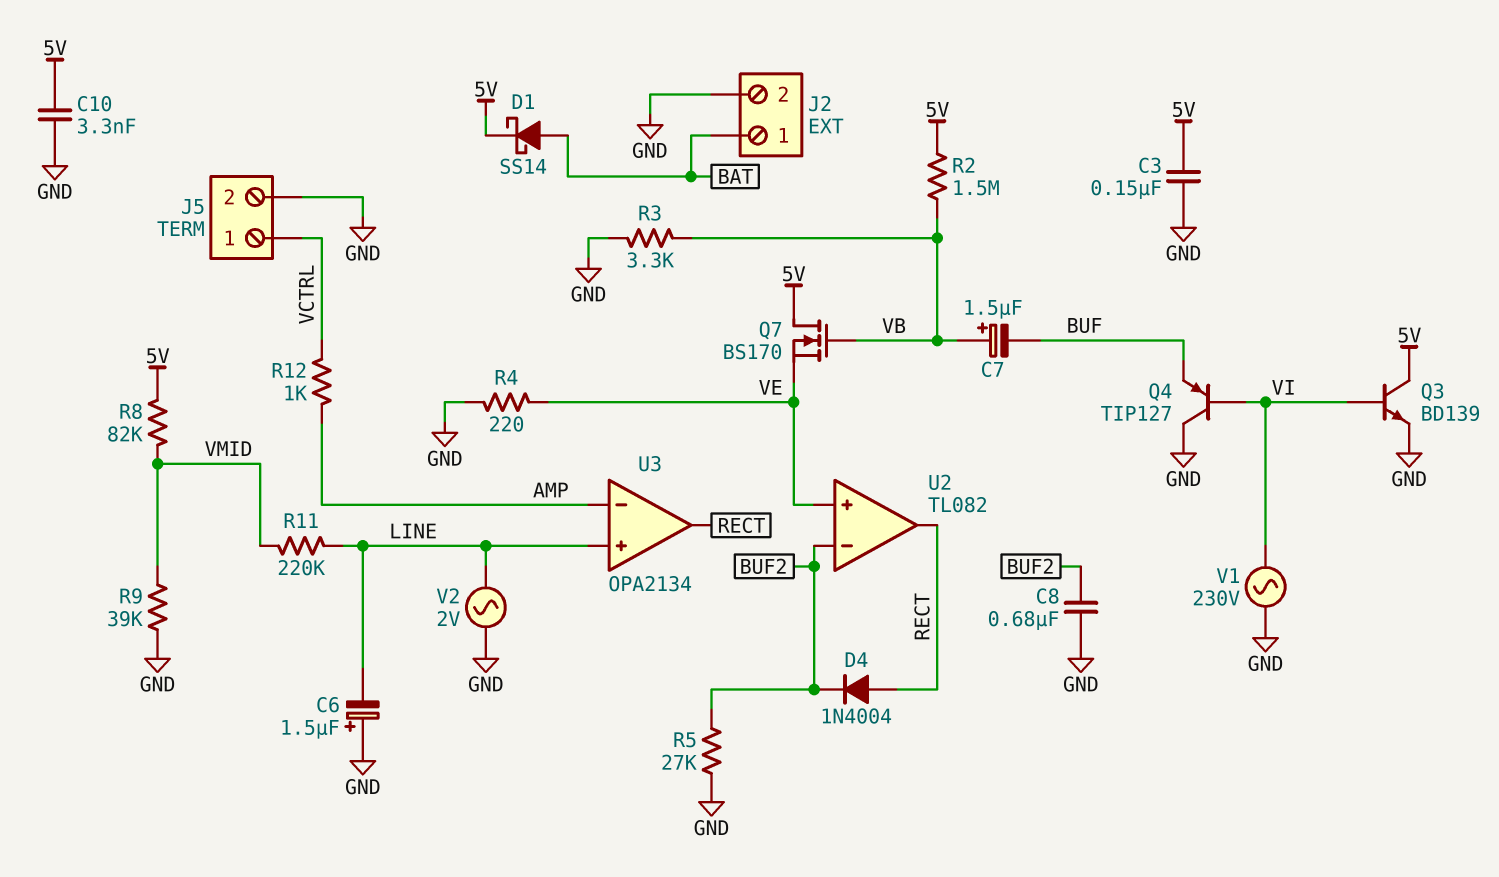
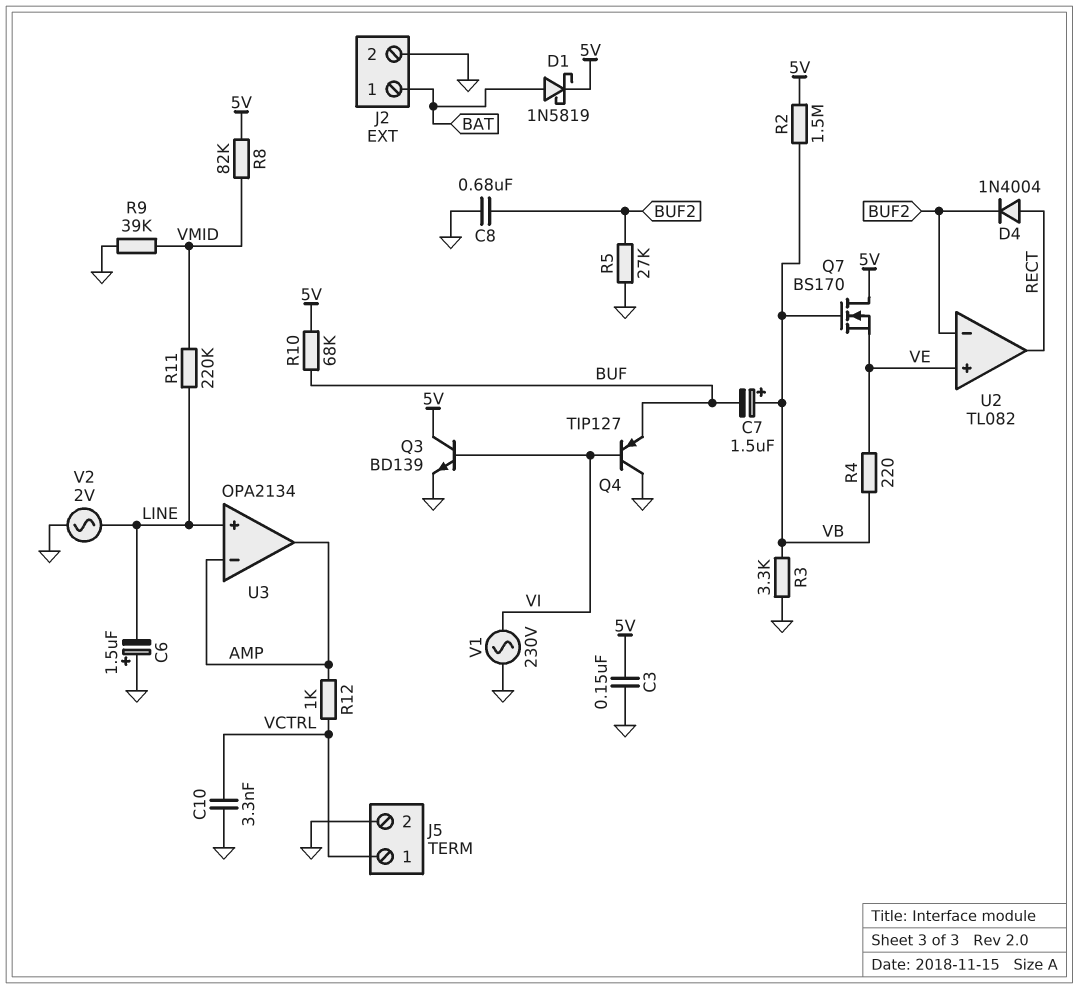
C10: 3.3nF (5V, GND) -> 3.3nF (GND, VCTRL)
D1: schottky SS14 (A BAT, K 5V) -> schottky 1N5819 (A BAT, K 5V)
R4: 220 (GND, VE) -> 220 (VB, VE)
R10: none -> 68k (5V, BUF)
U3 pin out: RECT -> AMP

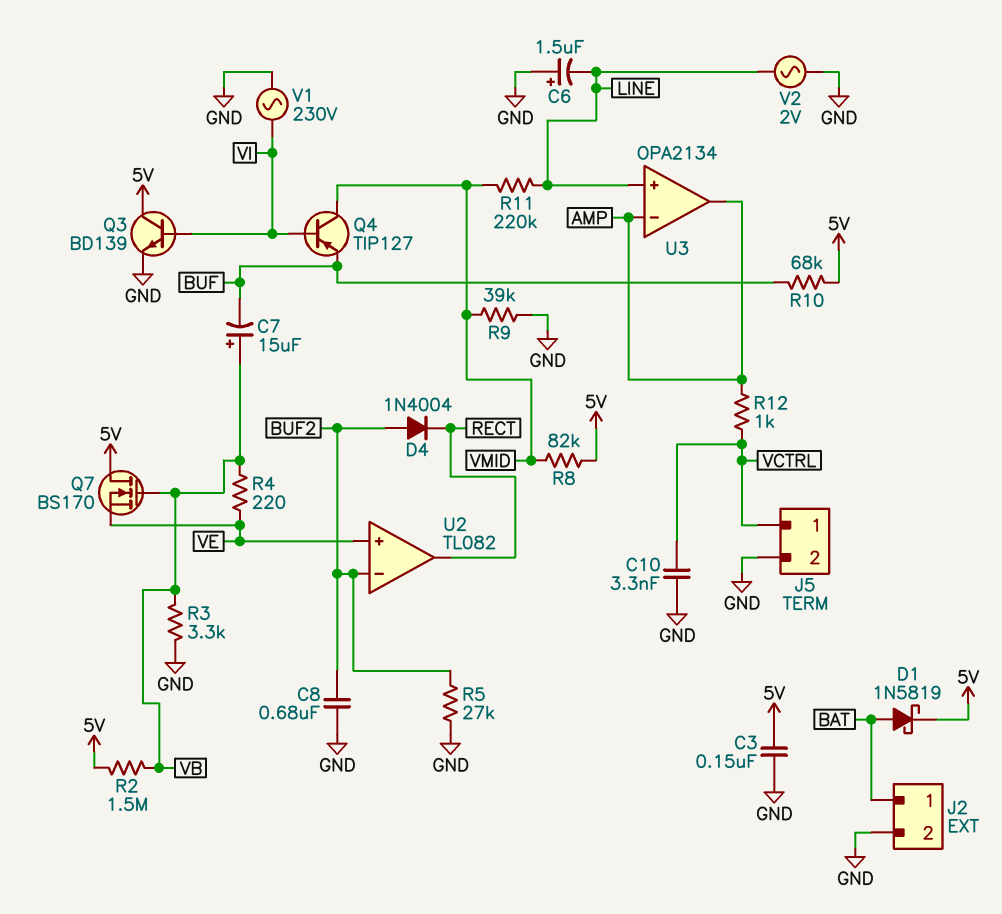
C7: 1.5uF (plus VB, minus BUF) -> 15uF (plus VB, minus BUF)
D4: diode 1N4004 (A RECT, K BUF2) -> diode 1N4004 (A BUF2, K RECT)
Q4: PNP TIP127 (B VI, C GND, E BUF) -> PNP TIP127 (B VI, C VMID, E BUF)

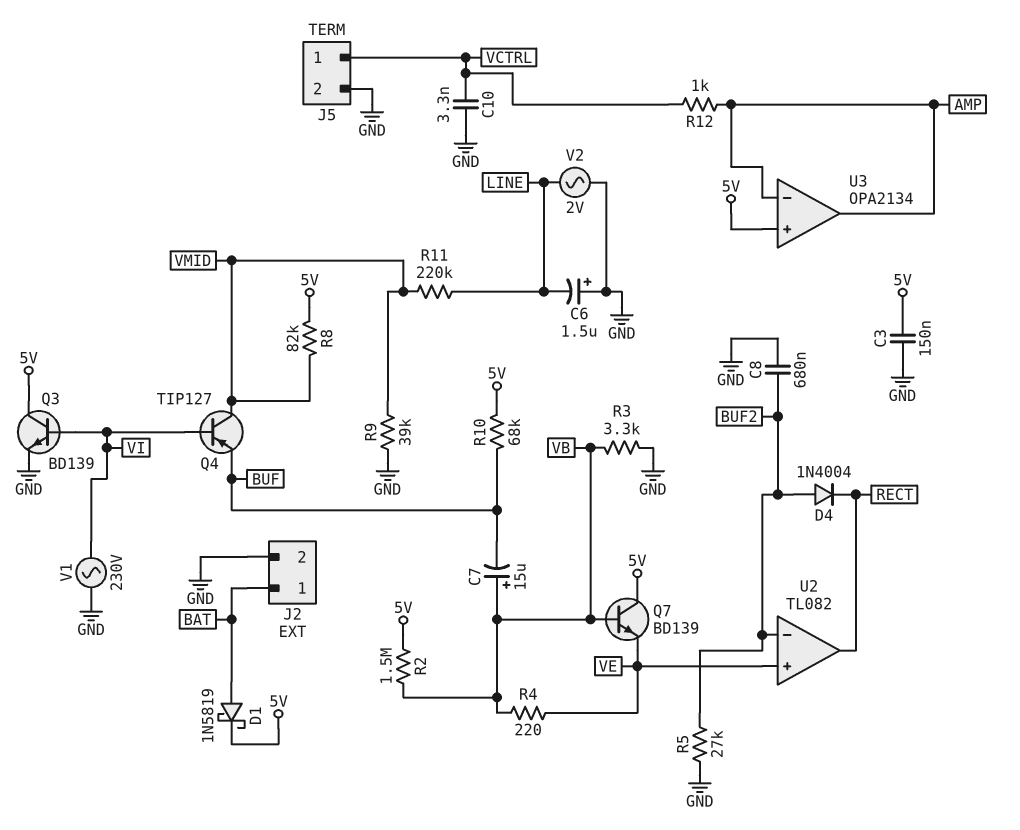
Q7: NMOS BS170 (G VB, D 5V, S VE) -> NPN BD139 (B VB, C 5V, E VE)
U3 pin in+: LINE -> 5V

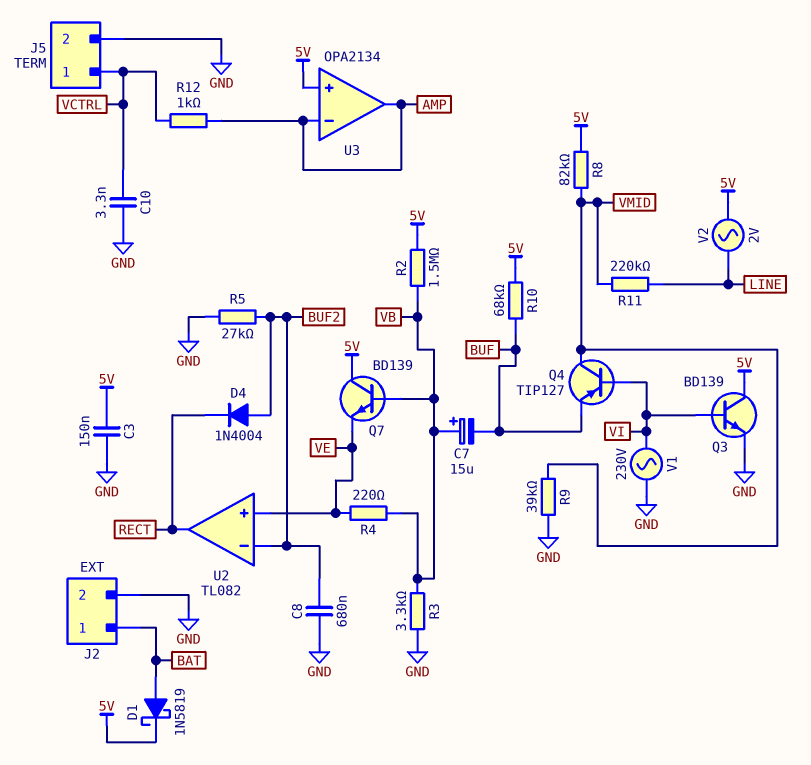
C6: 1.5uF (plus GND, minus LINE) -> none
V2: AC 2V (GND, LINE) -> AC 2V (5V, LINE)

